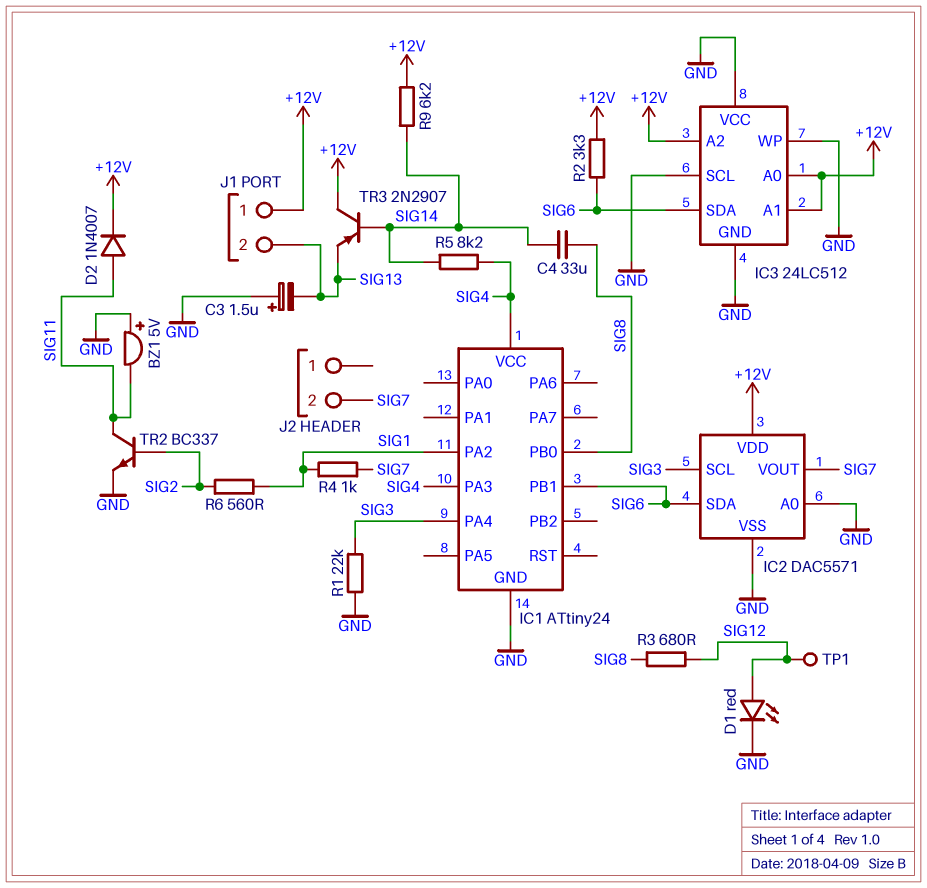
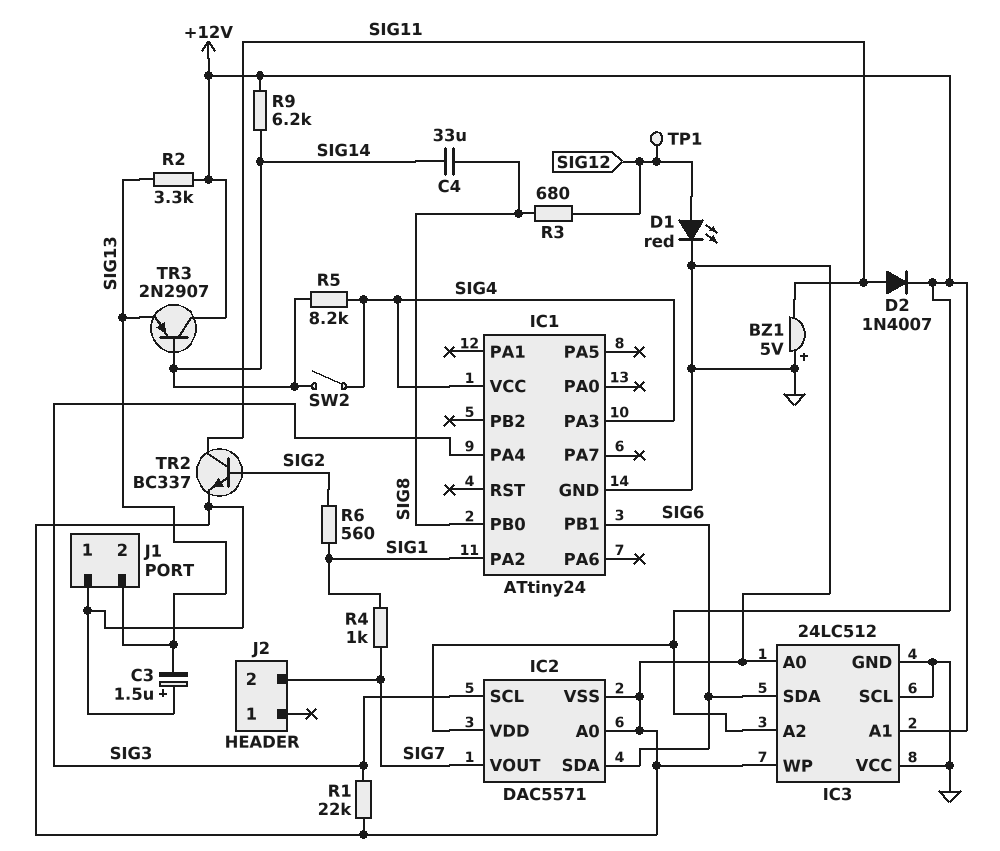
IC3 pin A0: +12V -> GND
J1 pin 1: +12V -> GND
R2: 3.3k (+12V, SIG6) -> 3.3k (+12V, SIG13)
SW2: none -> switch (SIG4, SIG14)

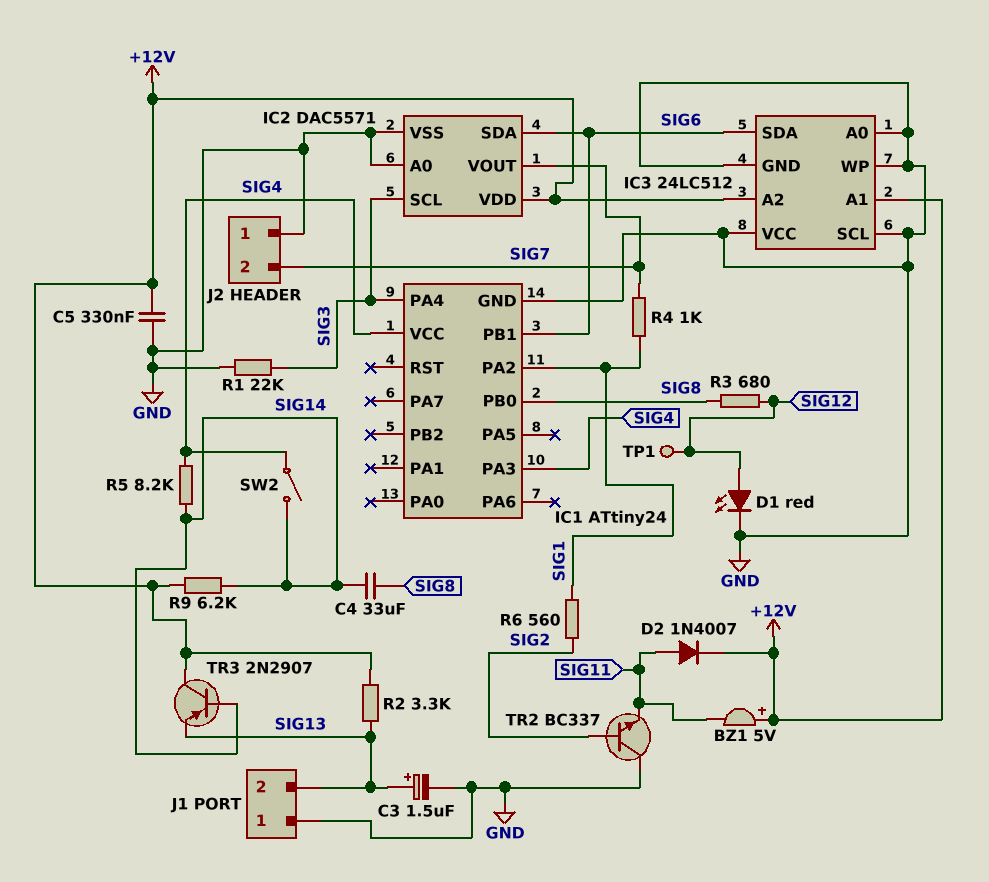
BZ1: buzzer 5V (plus GND, minus SIG11) -> buzzer 5V (plus +12V, minus SIG11)
C3: 1.5uF (plus GND, minus SIG13) -> 1.5uF (plus SIG13, minus GND)
C5: none -> 330nF (+12V, GND)
J2 pin 1: none -> GND
TR2: NPN BC337 (B SIG2, C SIG11, E GND) -> NPN BC337 (B SIG2, C GND, E SIG11)

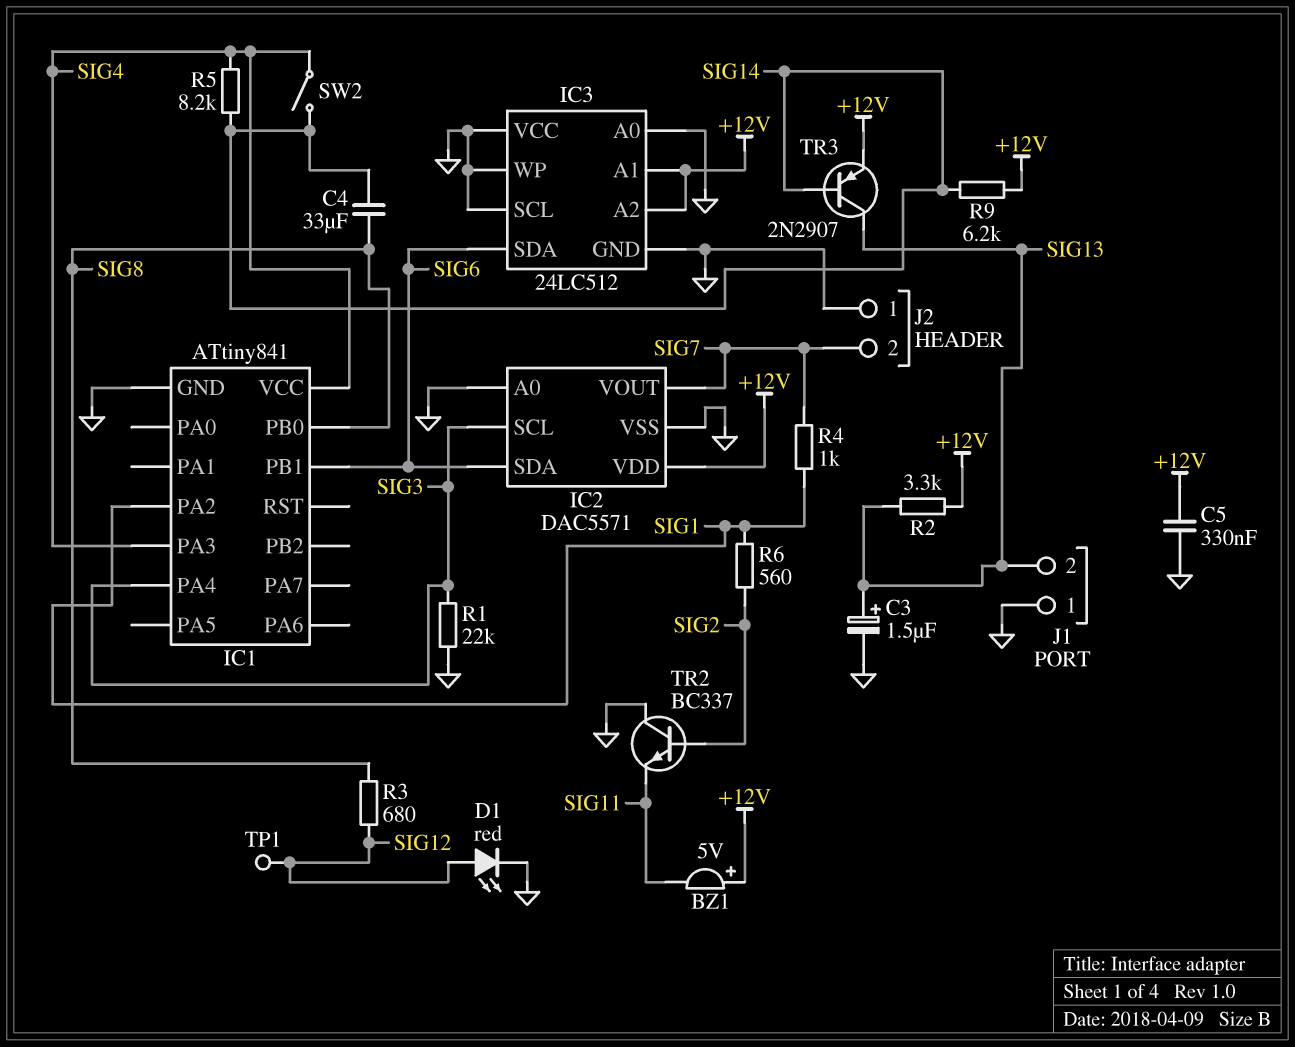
D2: diode 1N4007 (A SIG11, K +12V) -> none
IC1: ATtiny24 -> ATtiny841
TR3: PNP 2N2907 (B SIG14, C +12V, E SIG13) -> PNP 2N2907 (B SIG14, C SIG13, E +12V)

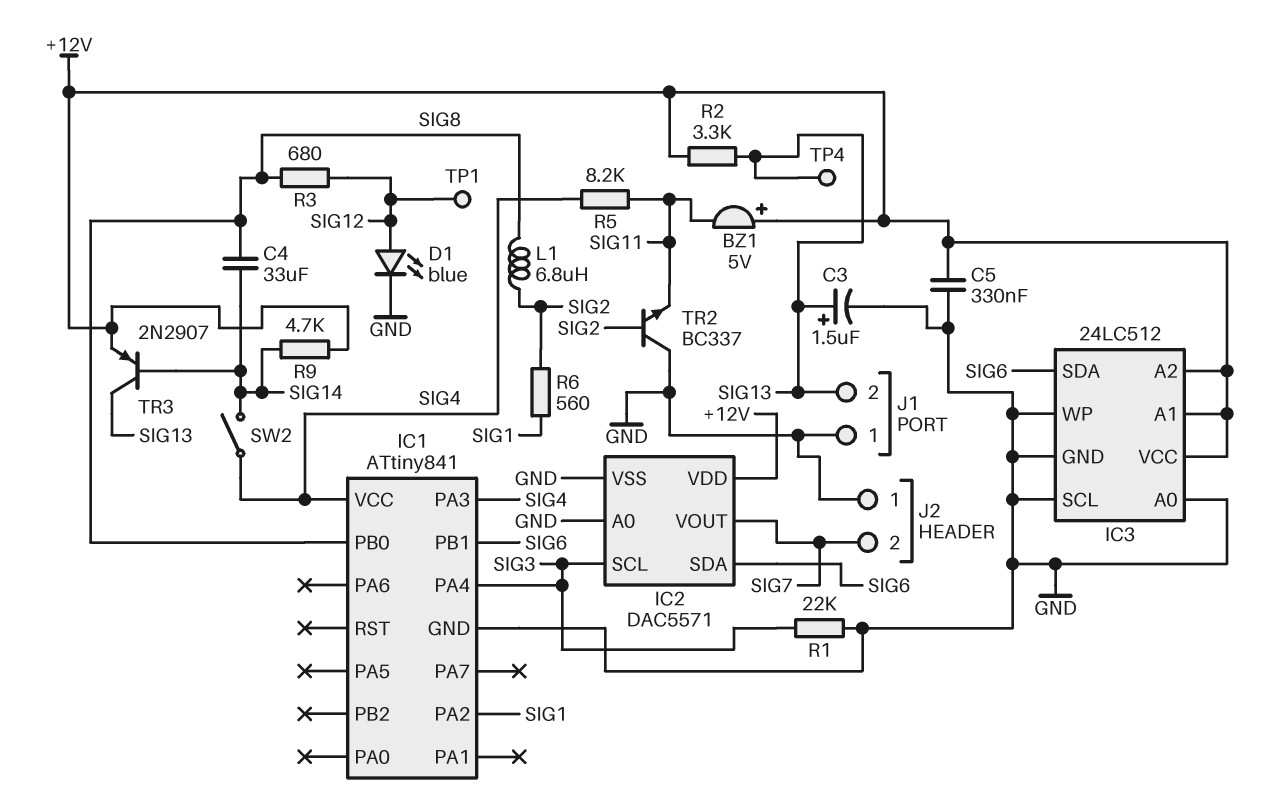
D1: LED red (A SIG12, K GND) -> LED blue (A SIG12, K GND)
IC3 pin VCC: GND -> +12V
L1: none -> 6.8uH (SIG2, SIG8)
R4: 1k (SIG1, SIG7) -> none
R5: 8.2k (SIG4, SIG14) -> 8.2k (SIG4, SIG11)
R9: 6.2k (+12V, SIG14) -> 4.7k (+12V, SIG14)
TP4: none -> test point (SIG13)

